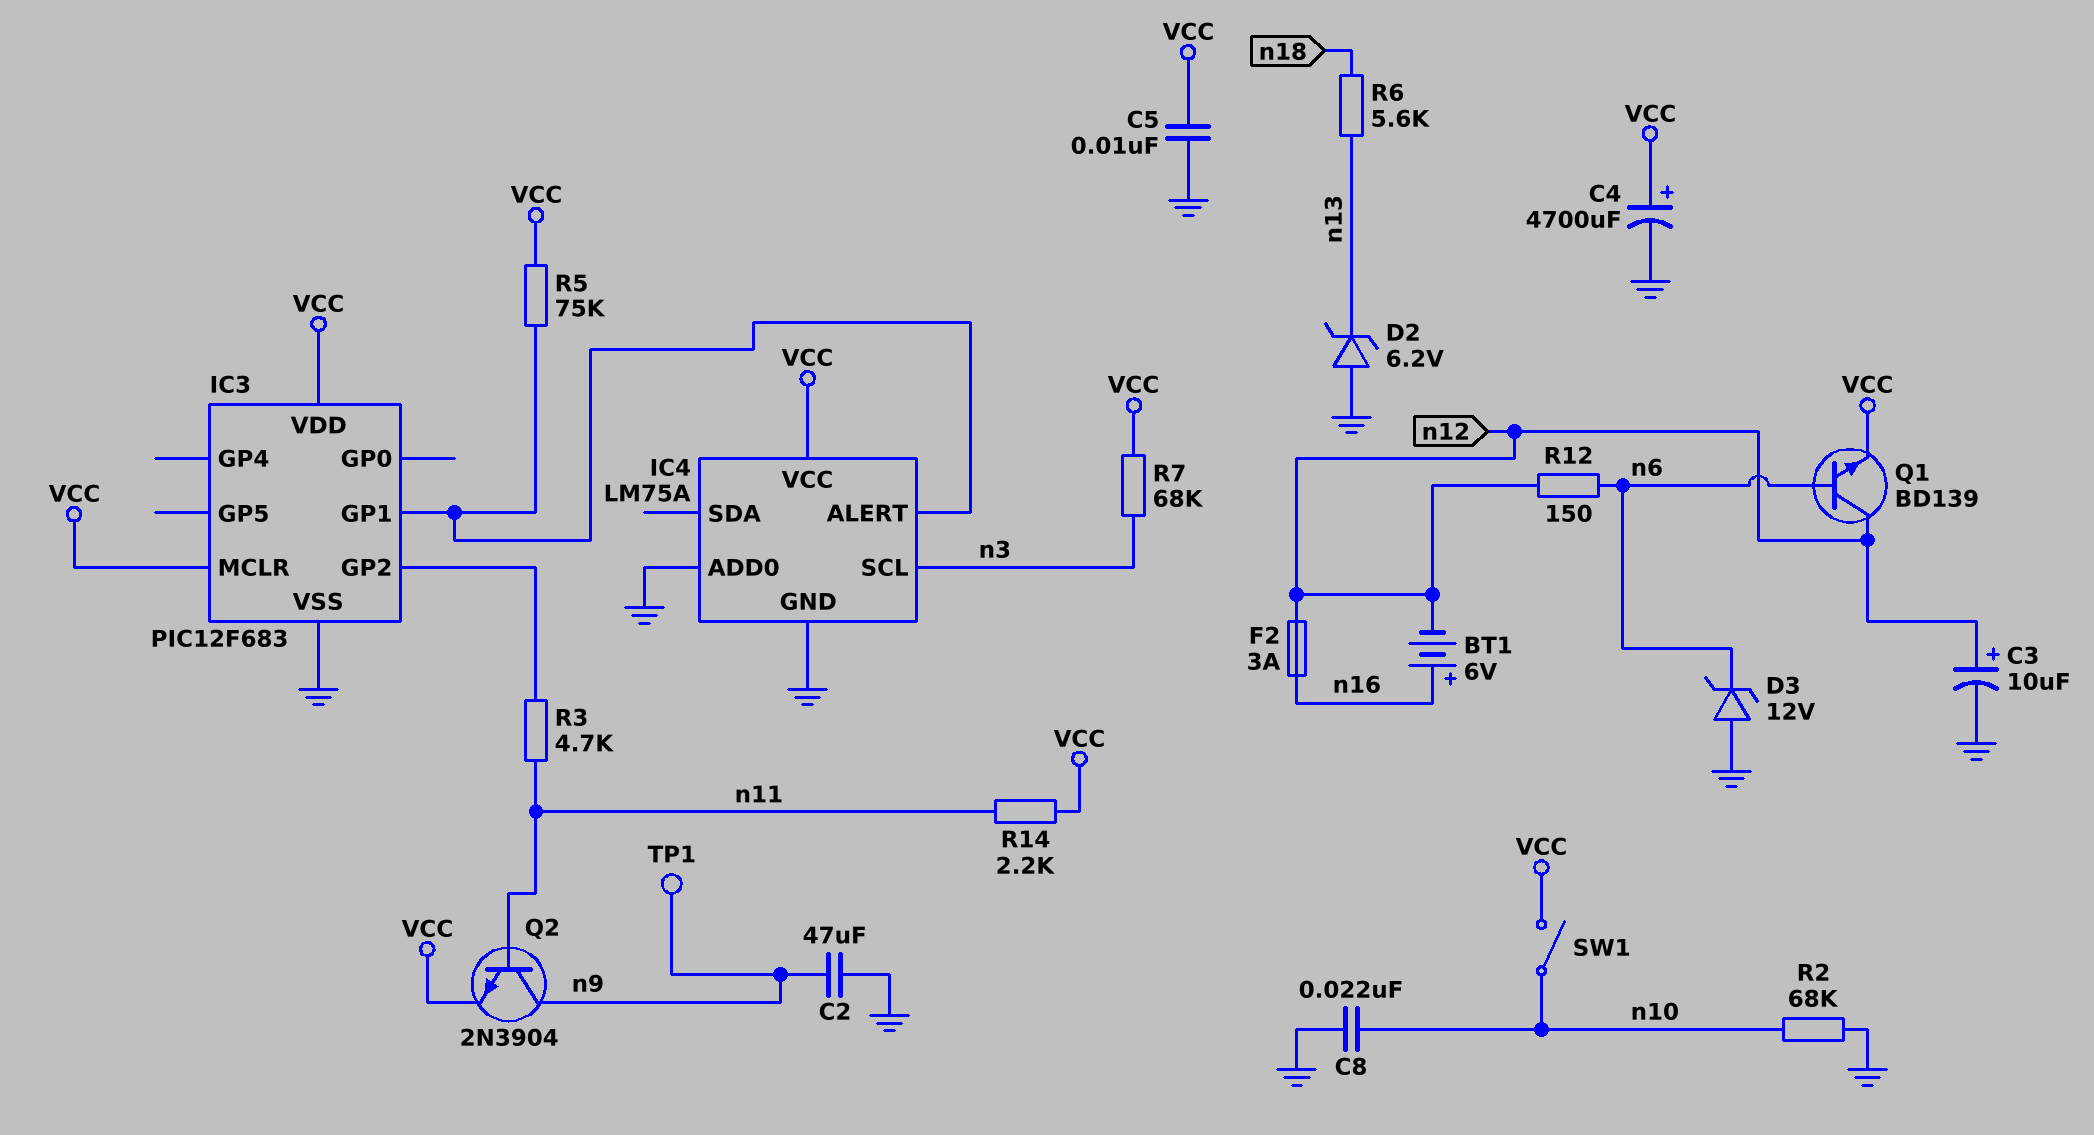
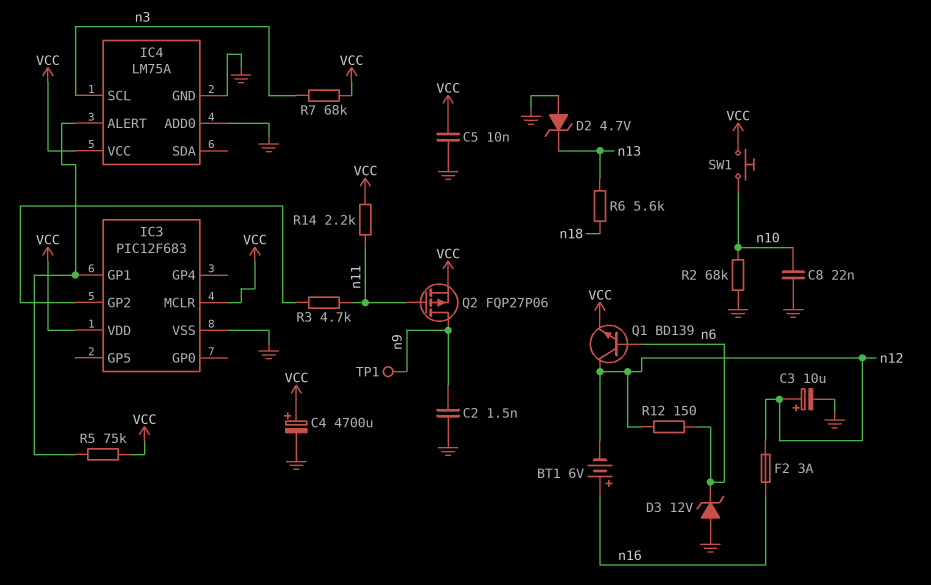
C2: 47uF (GND, n9) -> 1.5nF (GND, n9)
D2: zener 6.2V (A GND, K n13) -> zener 4.7V (A GND, K n13)
Q2: NPN 2N3904 (B n11, C n9, E VCC) -> PMOS FQP27P06 (G n11, D n9, S VCC)
SW1: switch (VCC, n10) -> button (VCC, n10)

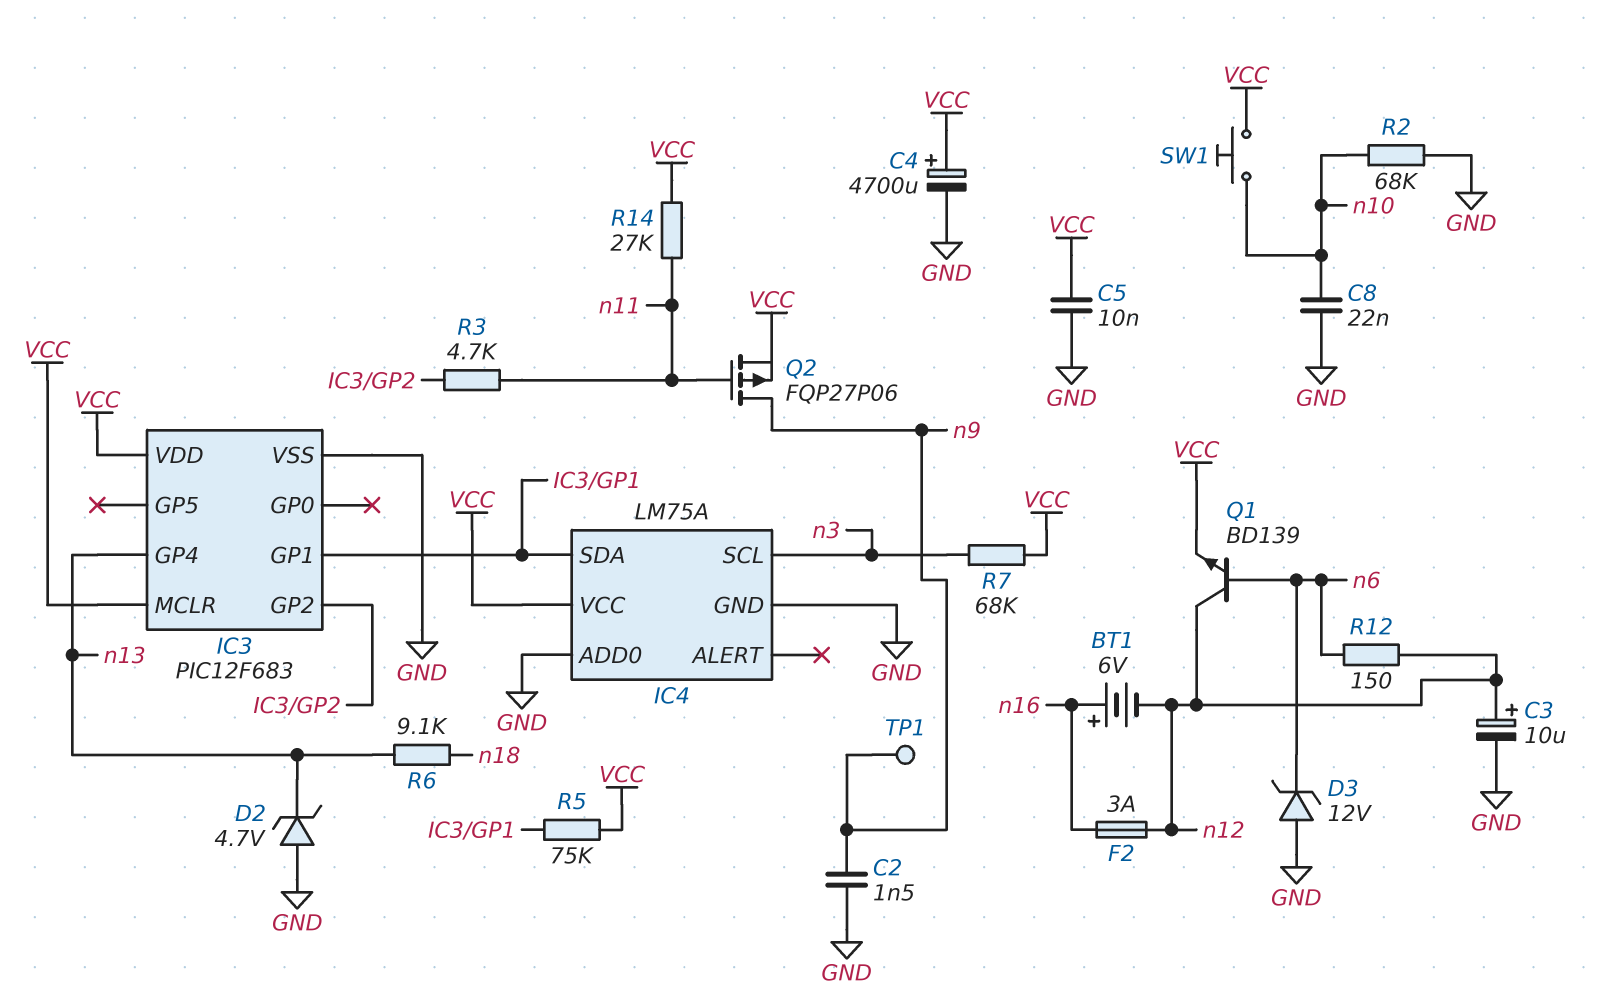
IC3 pin GP4: none -> n13
IC4 pin ALERT: IC3/GP1 -> none
IC4 pin SDA: none -> IC3/GP1
R6: 5.6k (n13, n18) -> 9.1k (n13, n18)
R14: 2.2k (VCC, n11) -> 27k (VCC, n11)

